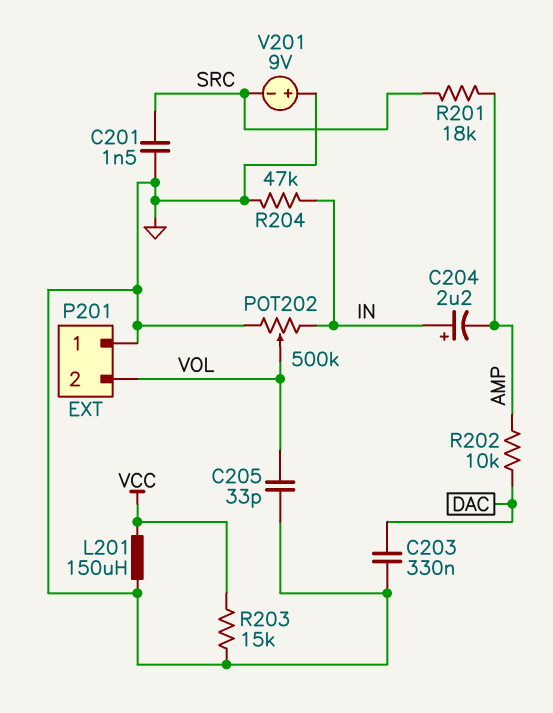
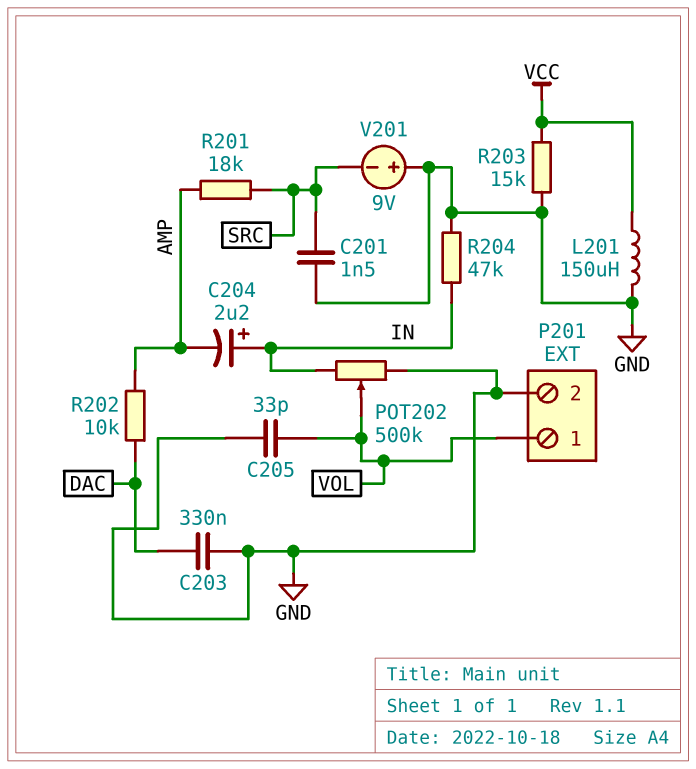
P201 pin 1: GND -> VOL
P201 pin 2: VOL -> GND

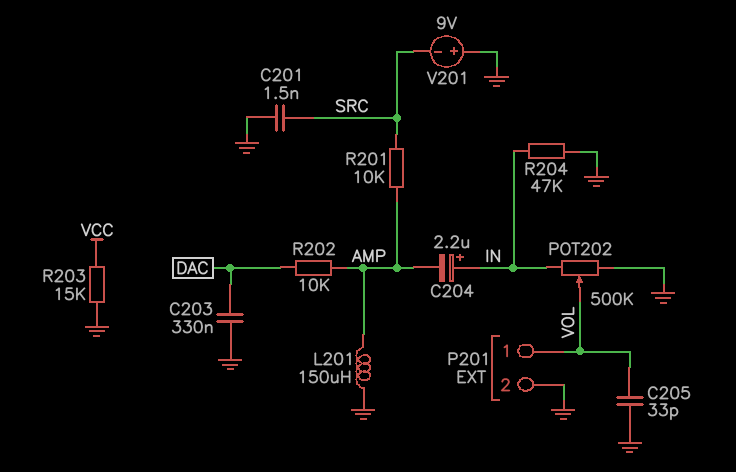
L201: 150uH (GND, VCC) -> 150uH (AMP, GND)
R201: 18k (AMP, SRC) -> 10k (AMP, SRC)

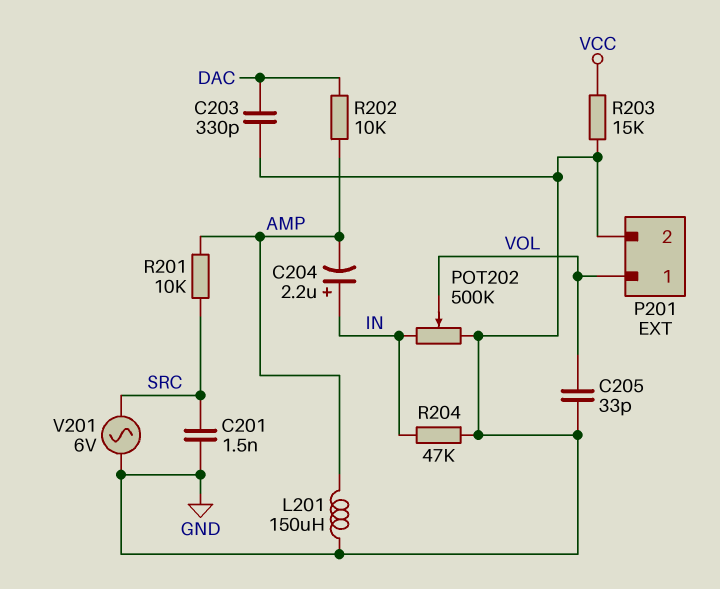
C203: 330nF (DAC, GND) -> 330pF (DAC, GND)
V201: 9V (plus GND, minus SRC) -> AC 6V (GND, SRC)

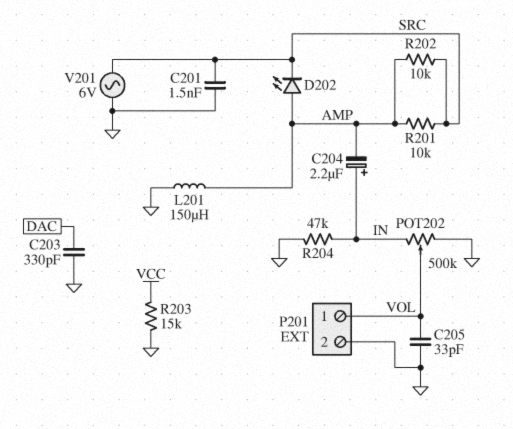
D202: none -> LED (A AMP, K SRC)
R202: 10k (AMP, DAC) -> 10k (AMP, SRC)

